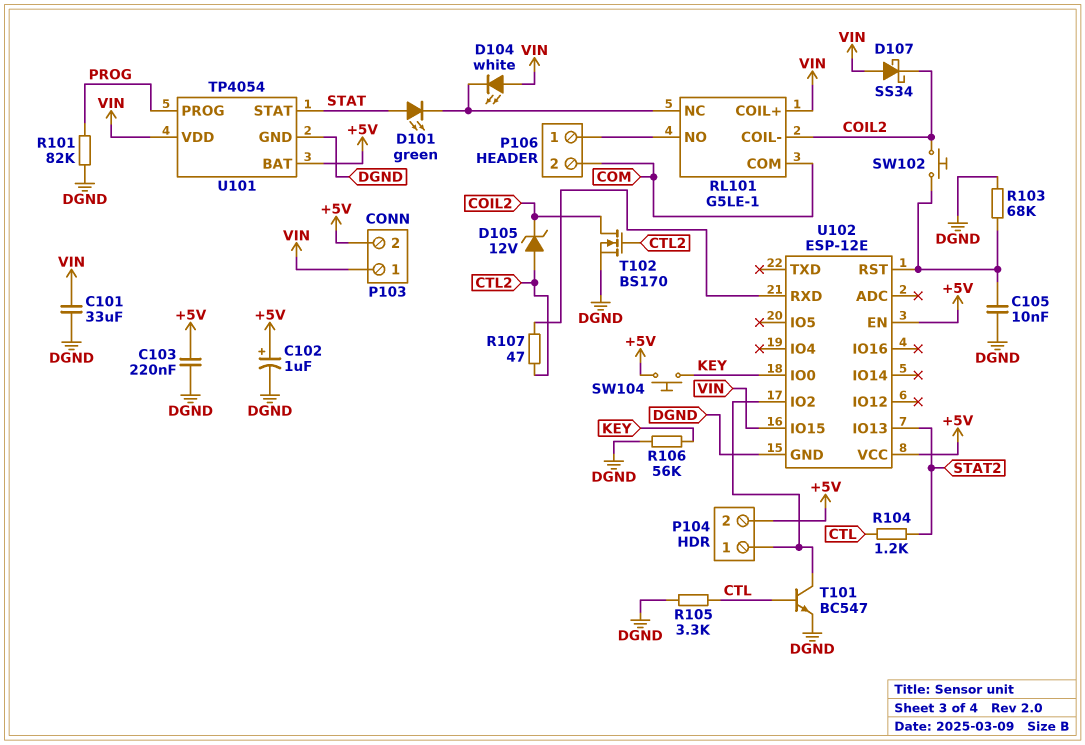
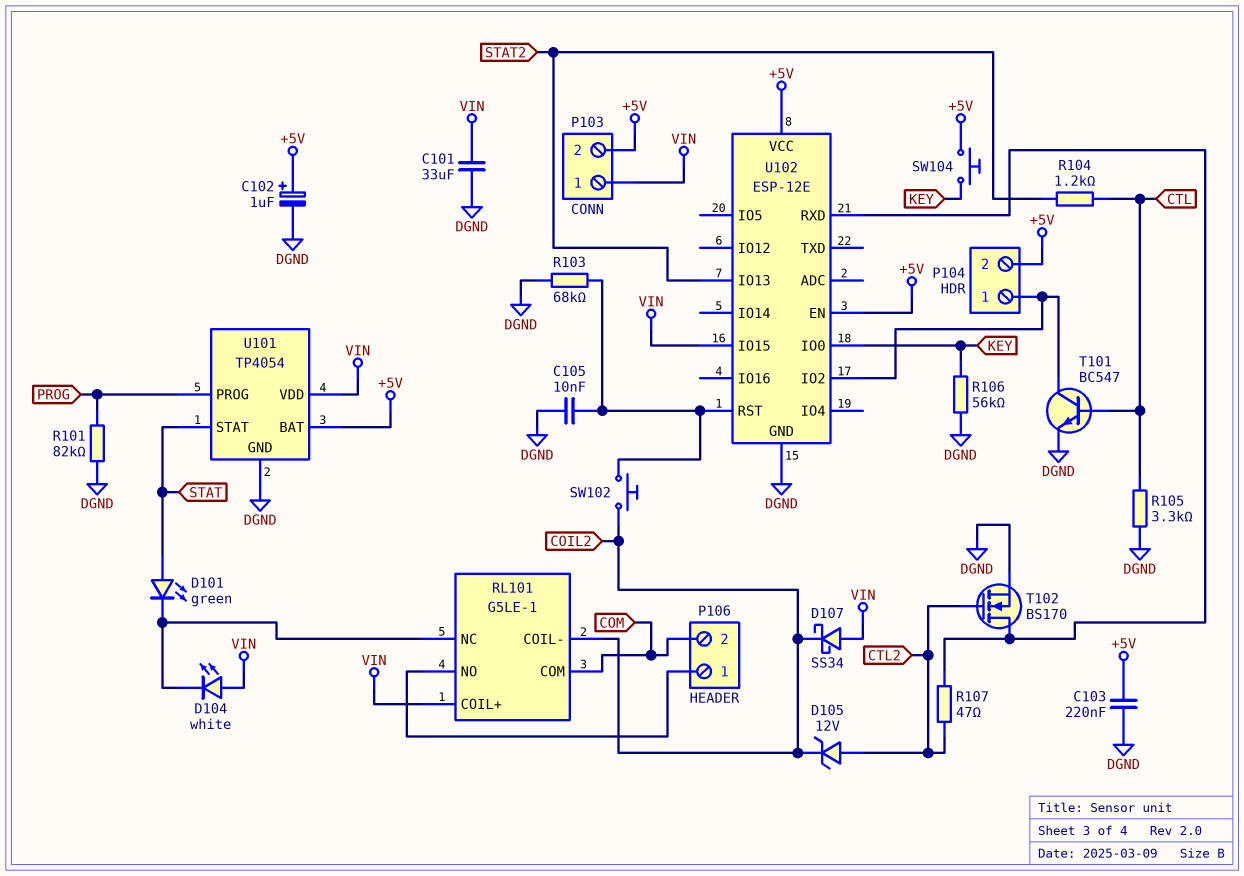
T102: NMOS BS170 (G CTL2, D COIL2, S DGND) -> NMOS BS170 (G CTL2, D U102/RXD, S DGND)

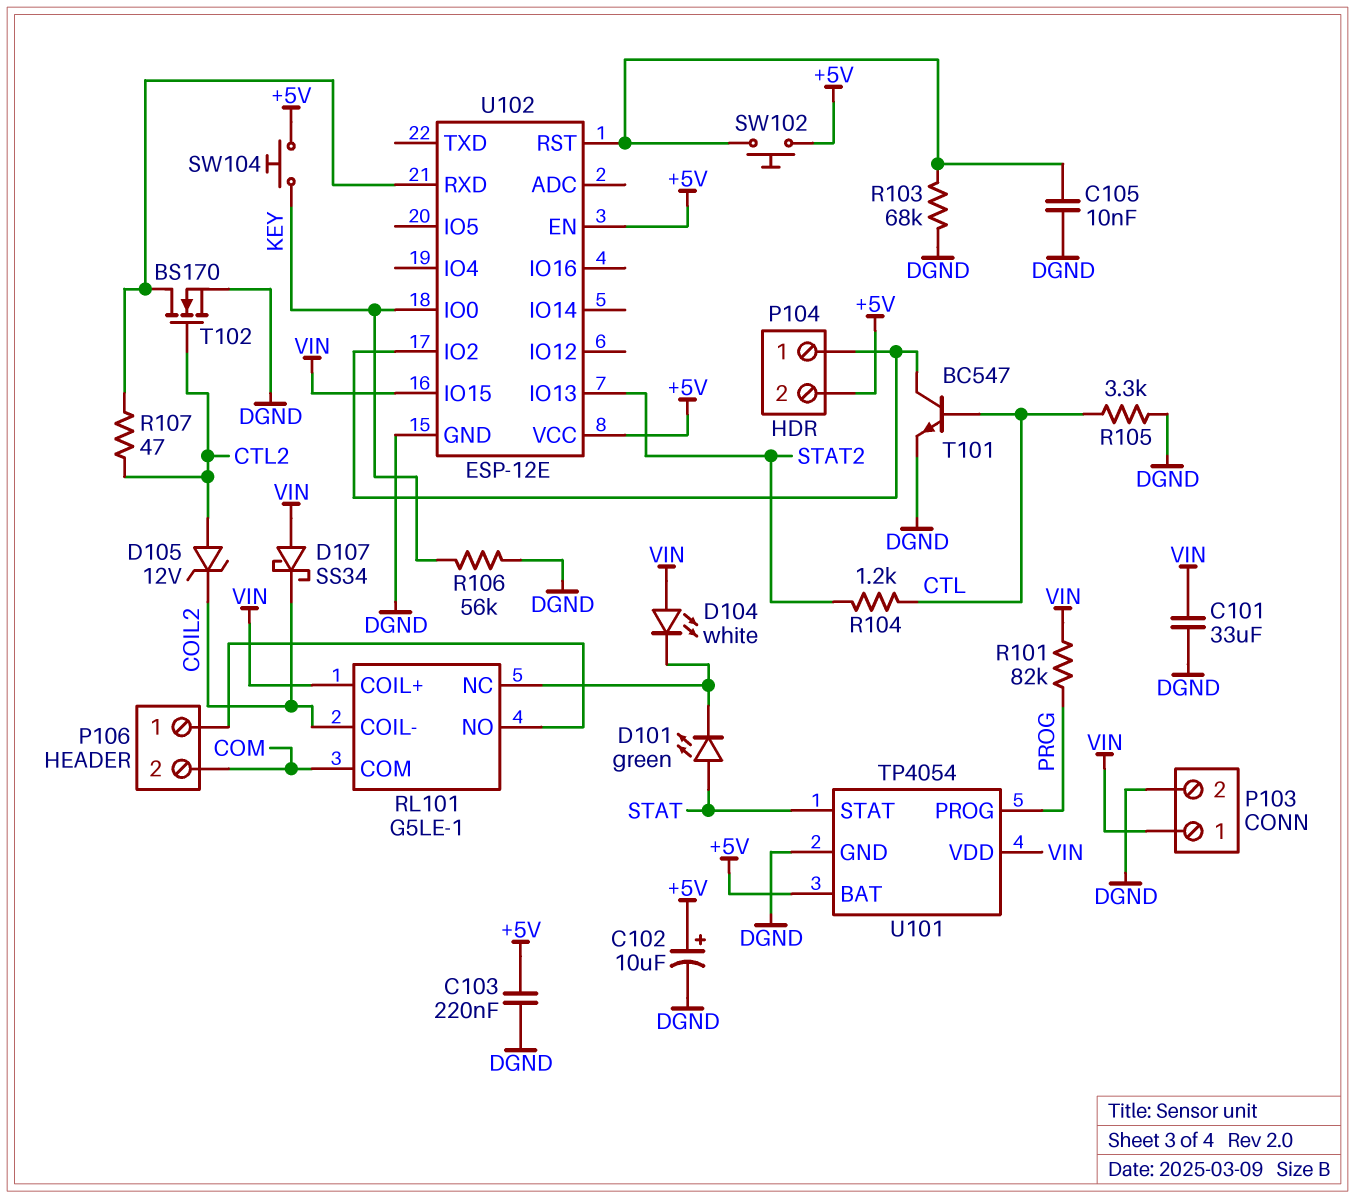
C102: 1uF (plus +5V, minus DGND) -> 10uF (plus +5V, minus DGND)
P103 pin 2: +5V -> DGND
R101: 82k (DGND, PROG) -> 82k (PROG, VIN)
SW102: button (COIL2, U102/RST) -> button (+5V, U102/RST)

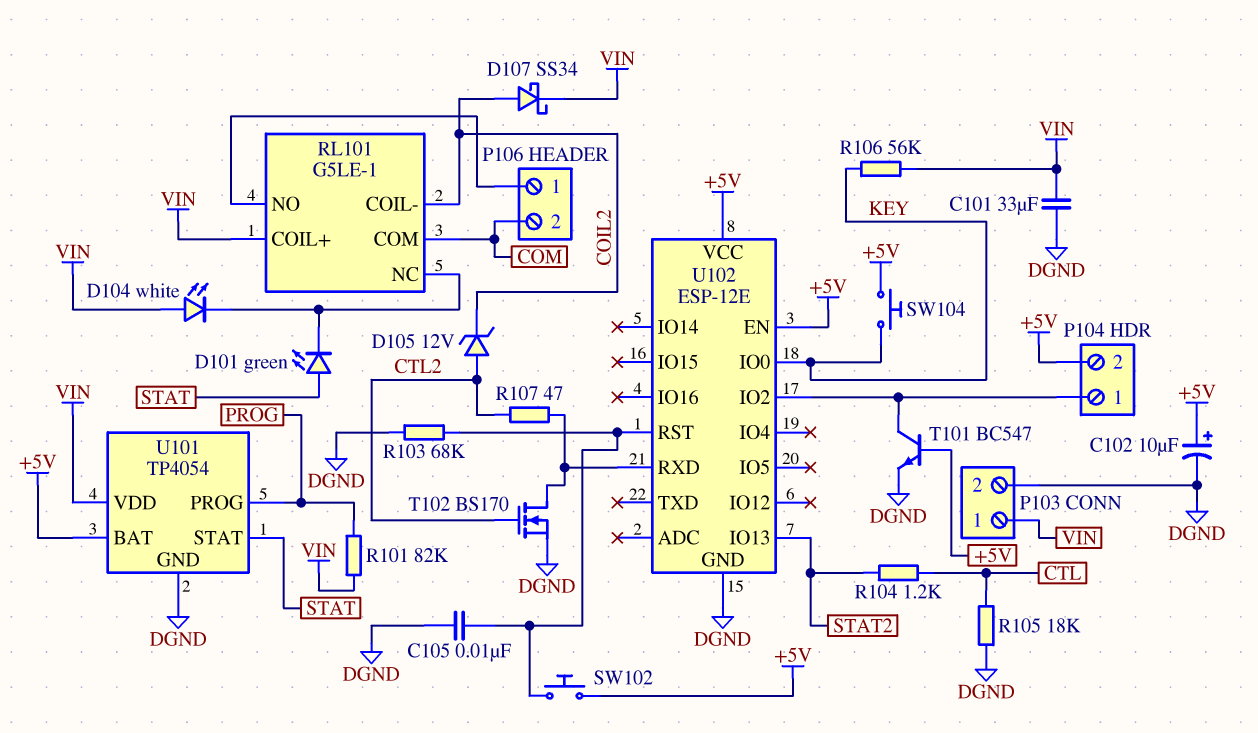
C103: 220nF (+5V, DGND) -> none
D107: schottky SS34 (A VIN, K COIL2) -> schottky SS34 (A COIL2, K VIN)
R105: 3.3k (CTL, DGND) -> 18k (CTL, DGND)
R106: 56k (DGND, KEY) -> 56k (KEY, VIN)
T101: NPN BC547 (B CTL, C P104/1, E DGND) -> NPN BC547 (B +5V, C P104/1, E DGND)
U102 pin IO15: VIN -> none

